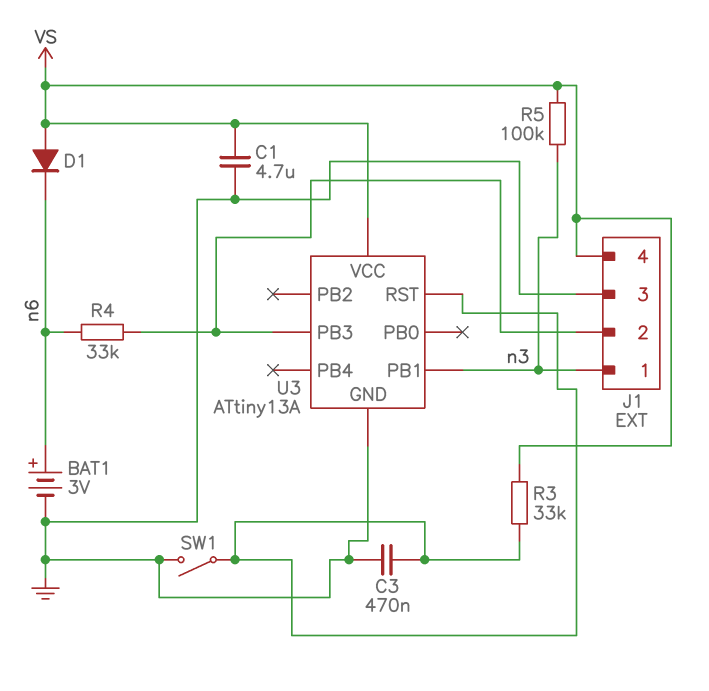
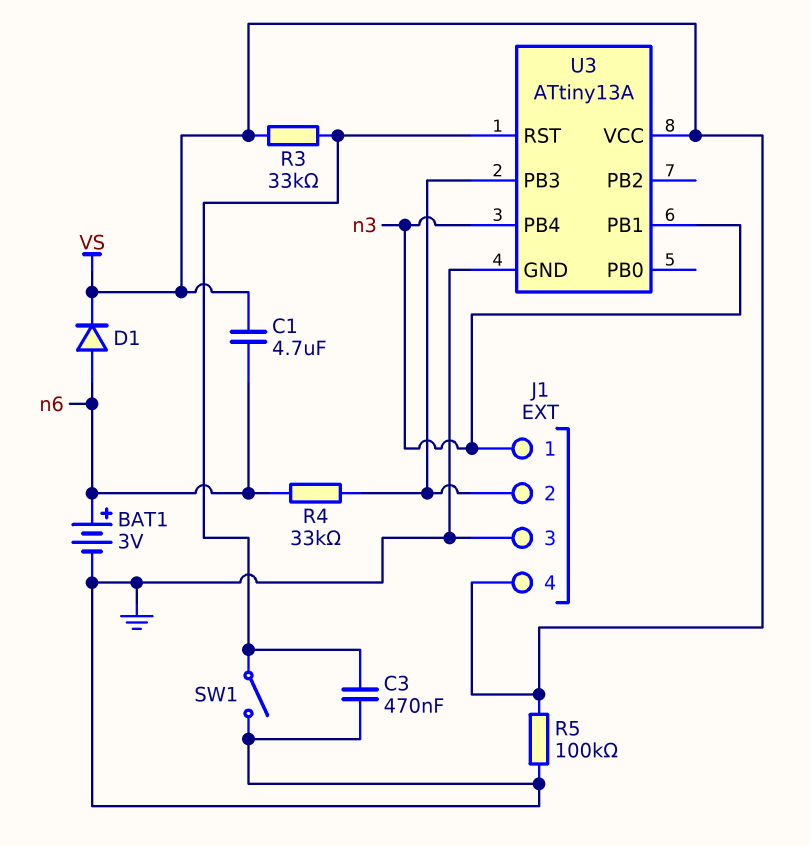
C1: 4.7uF (GND, VS) -> 4.7uF (VS, n6)
D1: diode (A VS, K n6) -> diode (A n6, K VS)
R5: 100k (VS, n3) -> 100k (GND, VS)
U3 pin PB4: none -> n3

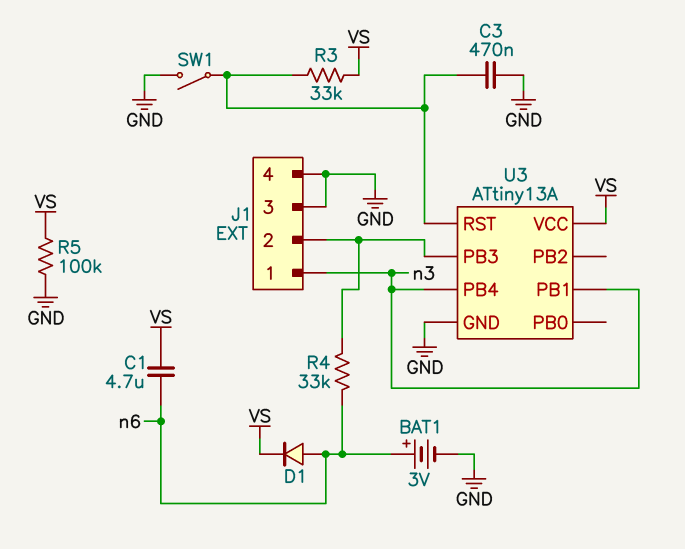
J1 pin 4: VS -> GND

